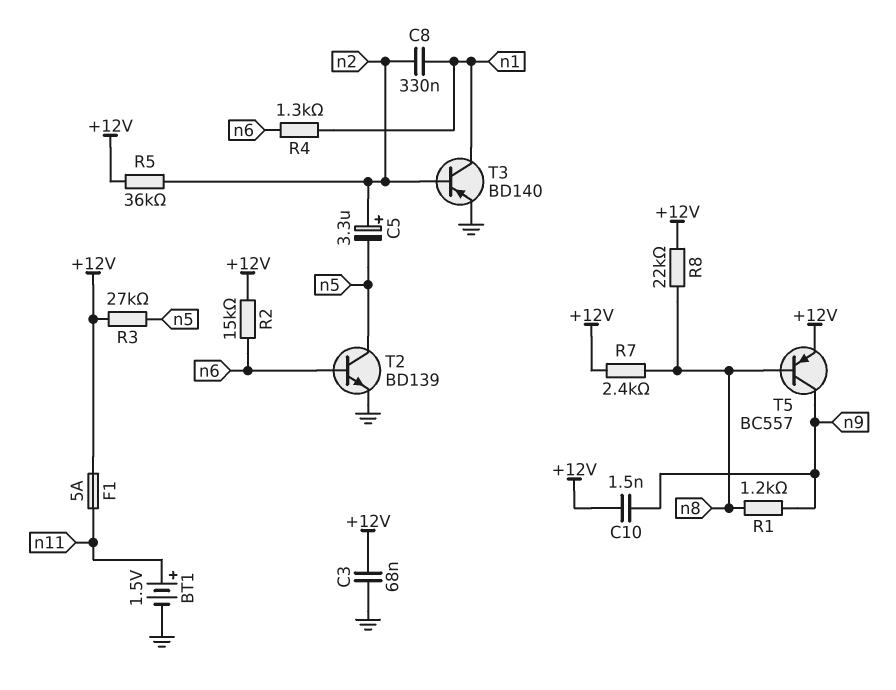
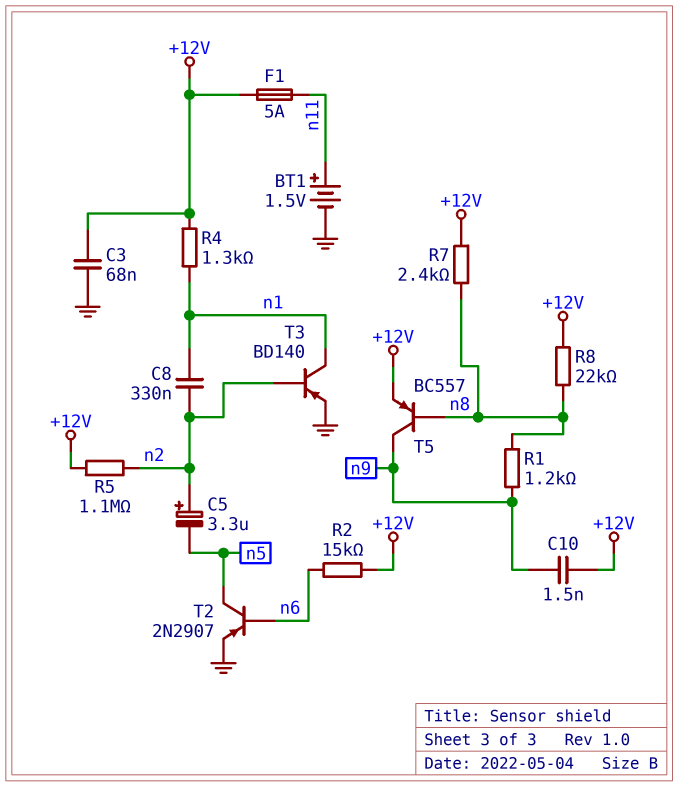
R3: 27k (+12V, n5) -> none
R4: 1.3k (n1, n6) -> 1.3k (+12V, n1)
R5: 36k (+12V, n2) -> 1.1M (+12V, n2)
T2: NPN BD139 (B n6, C n5, E GND) -> PNP 2N2907 (B n6, C n5, E GND)

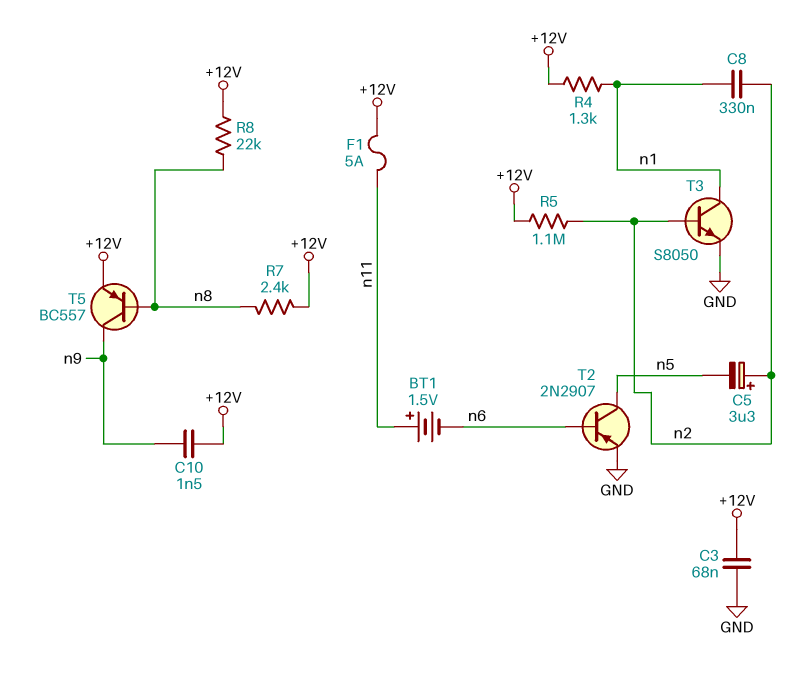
BT1: 1.5V (plus n11, minus GND) -> 1.5V (plus n11, minus n6)
R1: 1.2k (n8, n9) -> none
R2: 15k (+12V, n6) -> none
T3: PNP BD140 (B n2, C n1, E GND) -> NPN S8050 (B n2, C n1, E GND)

